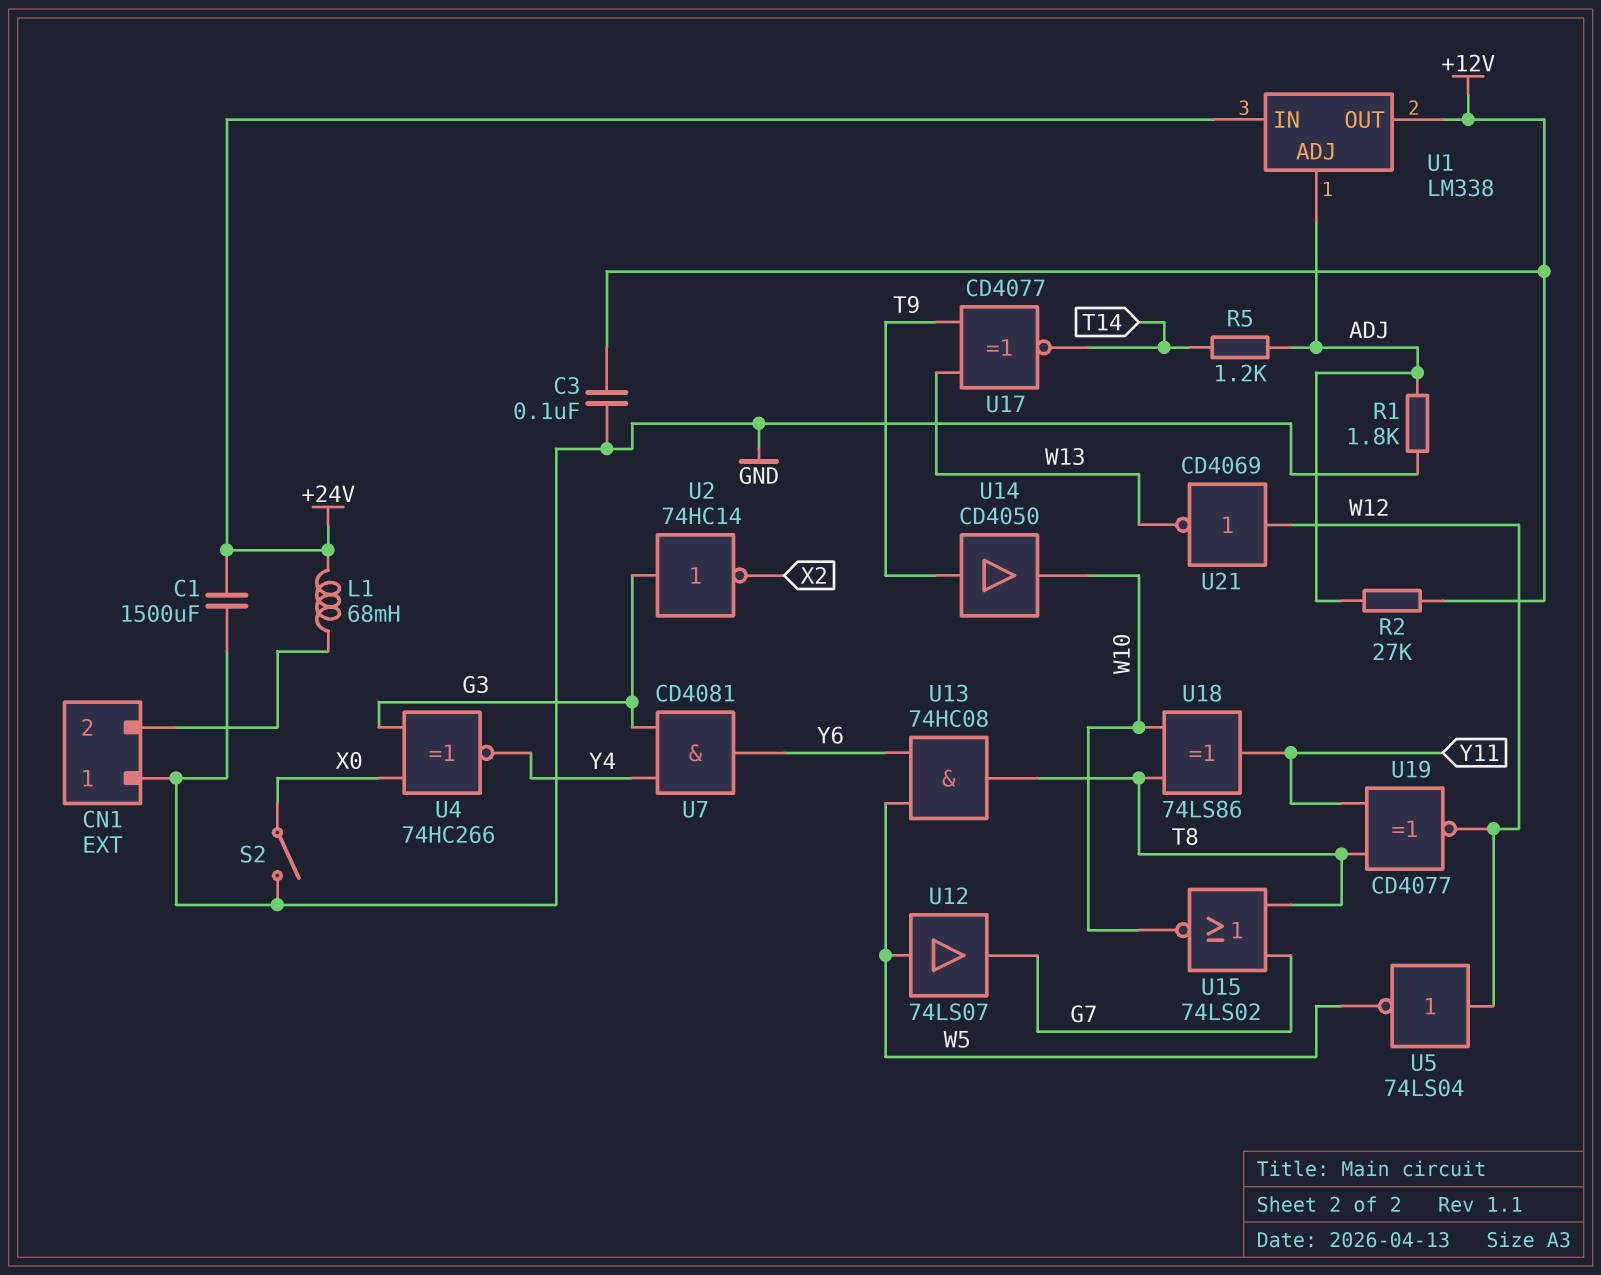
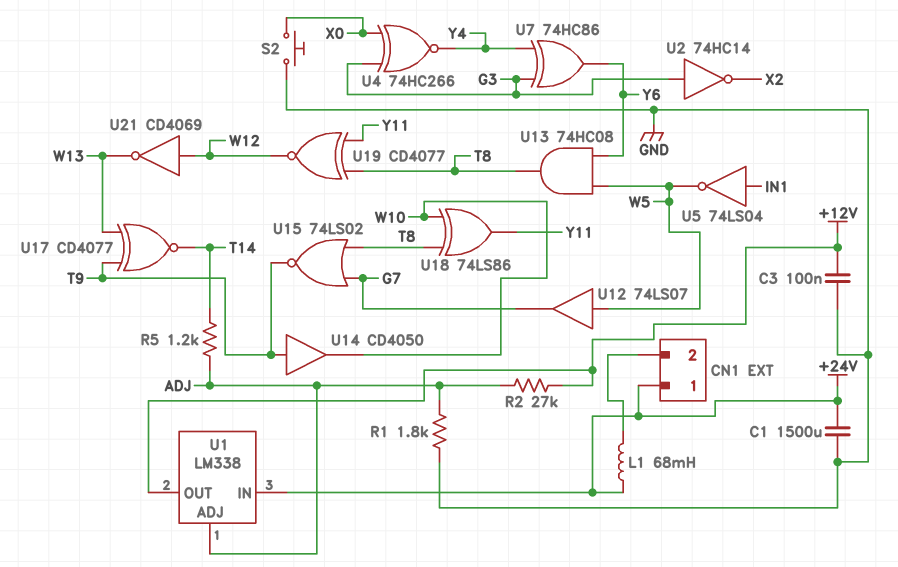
CN1 pin 1: GND -> +24V
S2: switch (GND, X0) -> button (GND, X0)
U5: NOT 74LS04 (in W12, out W5) -> NOT 74LS04 (in IN1, out W5)
U7: AND CD4081 (in G3, in Y4, out Y6) -> XOR 74HC86 (in G3, in Y4, out Y6)
U15: NOR 74LS02 (in G7, in T8, out W10) -> NOR 74LS02 (in G7, in T8, out T9)

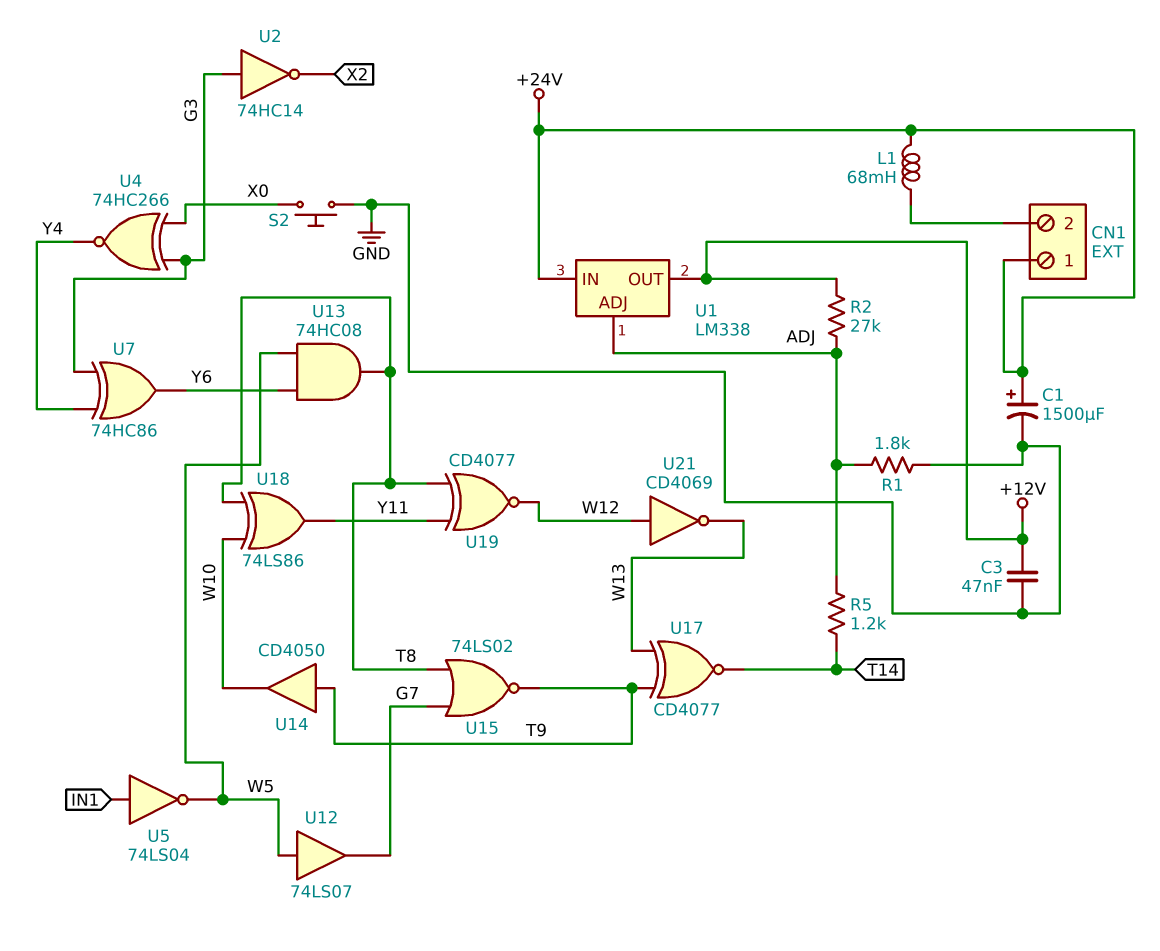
C1: 1500uF (+24V, GND) -> 1500uF (plus +24V, minus GND)
C3: 100nF (+12V, GND) -> 47nF (+12V, GND)

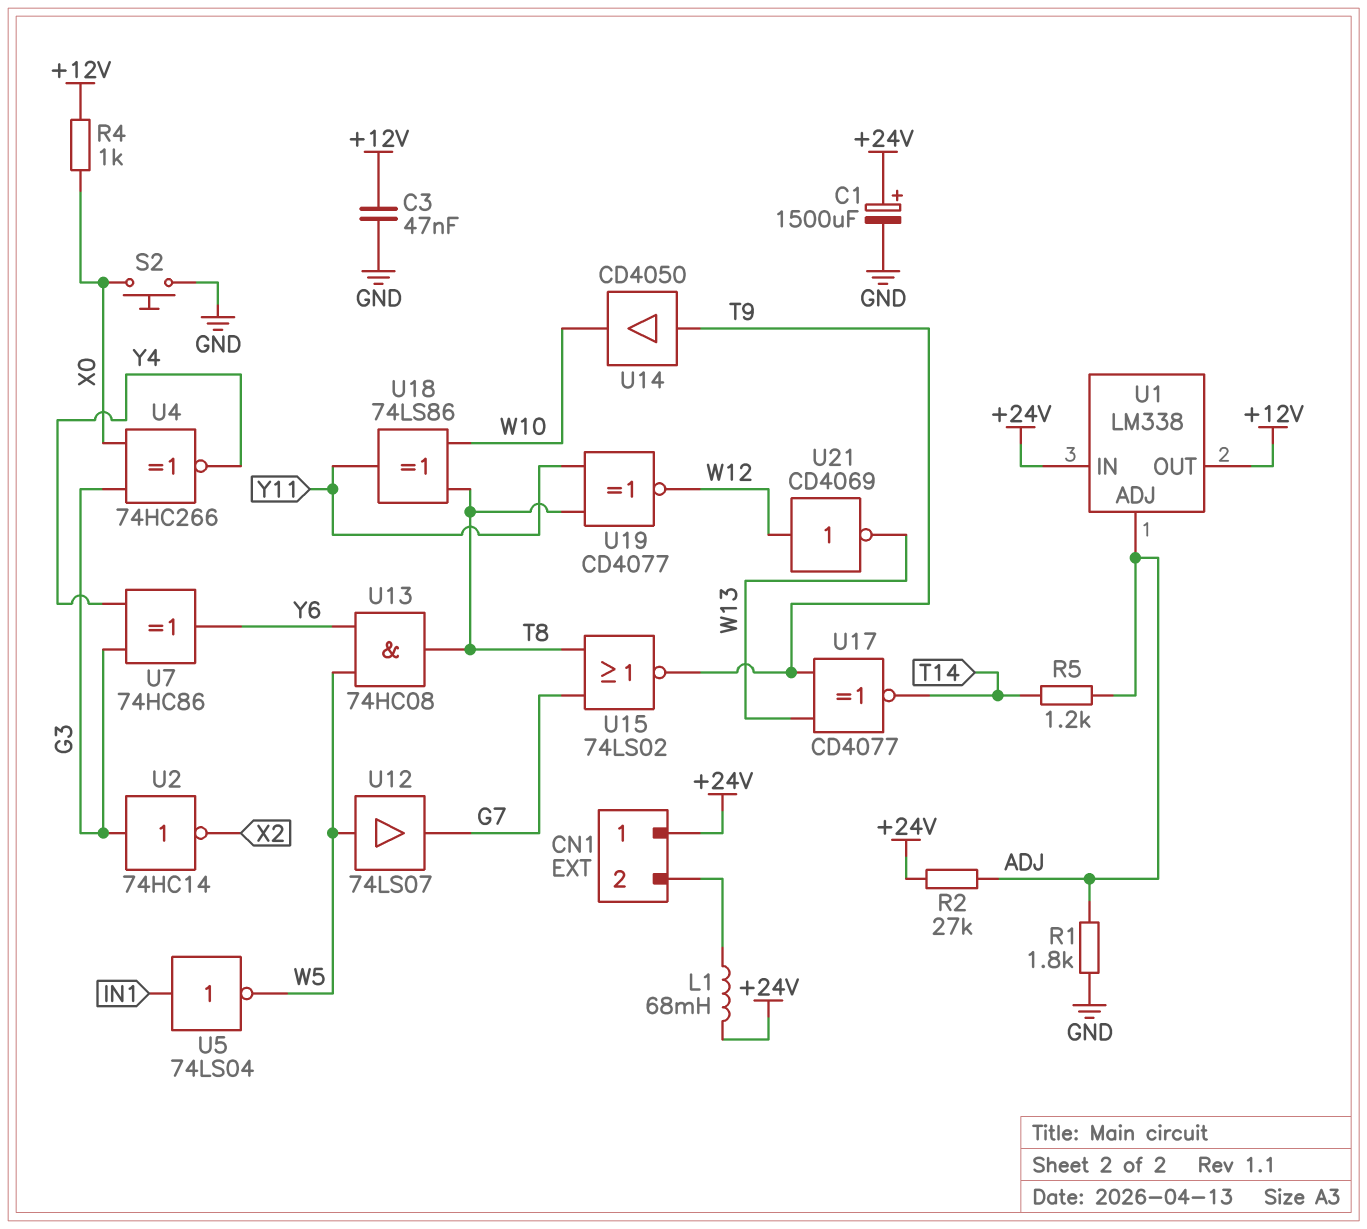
R2: 27k (+12V, ADJ) -> 27k (+24V, ADJ)
R4: none -> 1k (+12V, X0)

